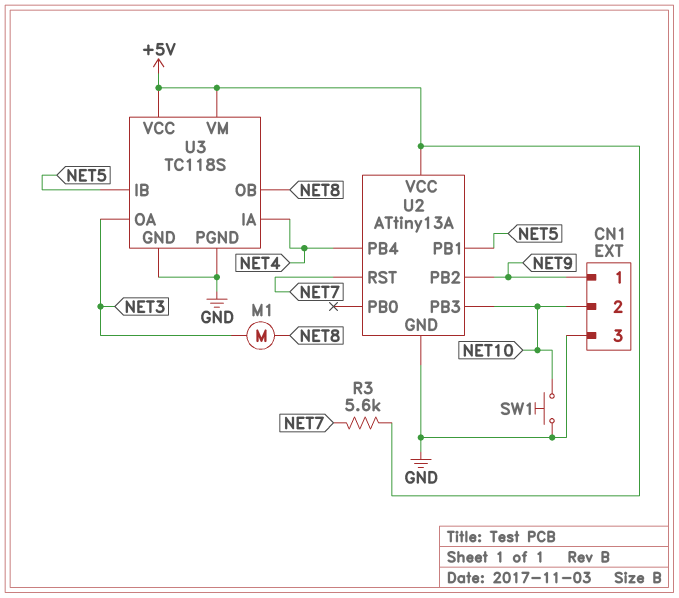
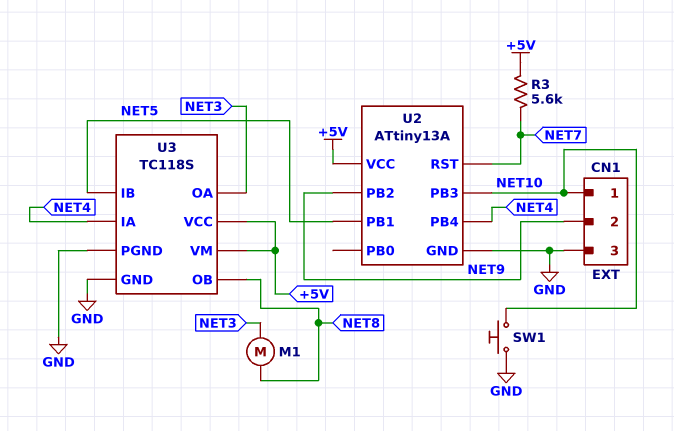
CN1 pin 1: NET9 -> NET10
CN1 pin 2: NET10 -> NET9

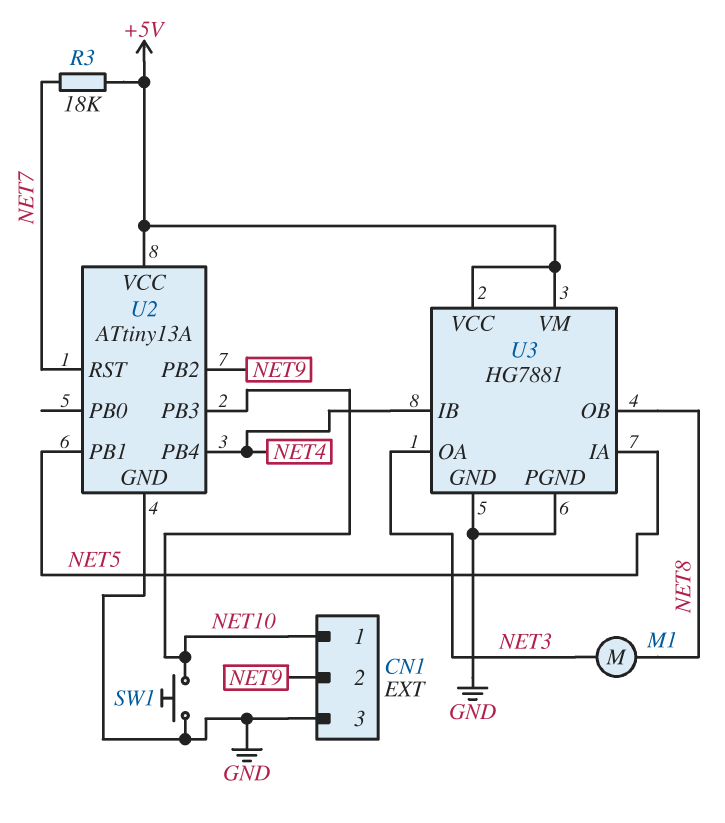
R3: 5.6k (+5V, NET7) -> 18k (+5V, NET7)
U3: TC118S -> HG7881
U3 pin IA: NET4 -> NET5
U3 pin IB: NET5 -> NET4

